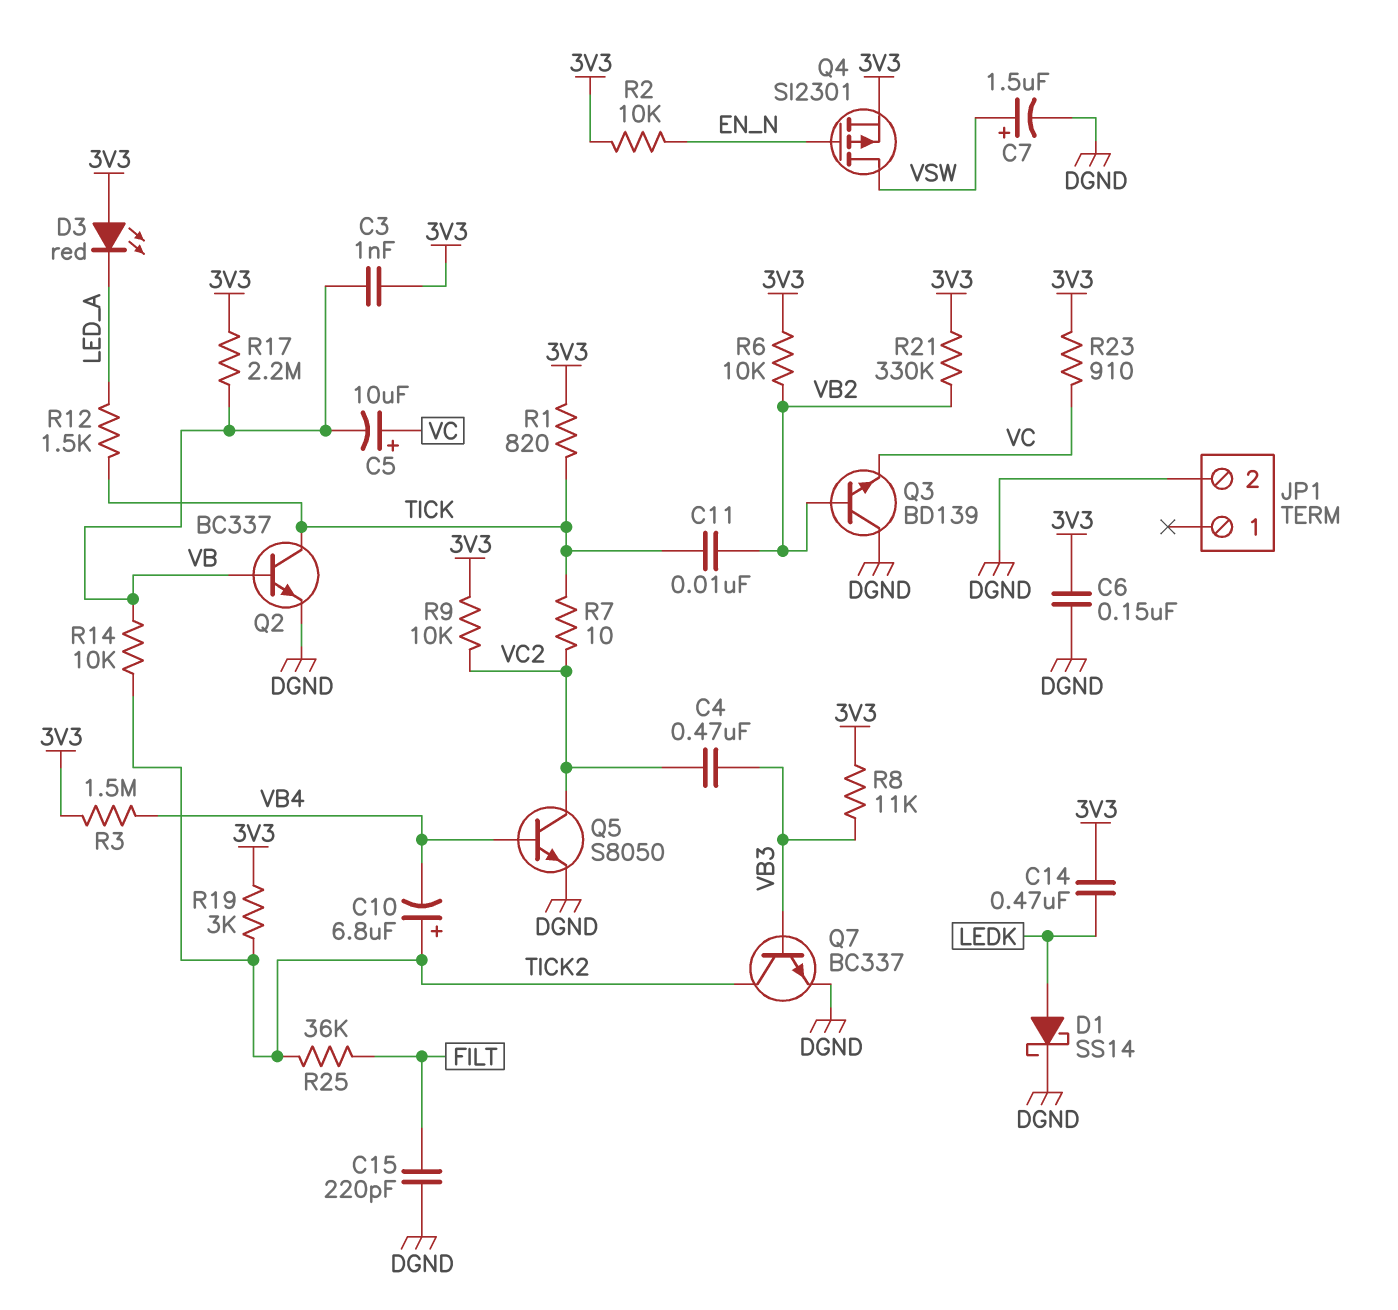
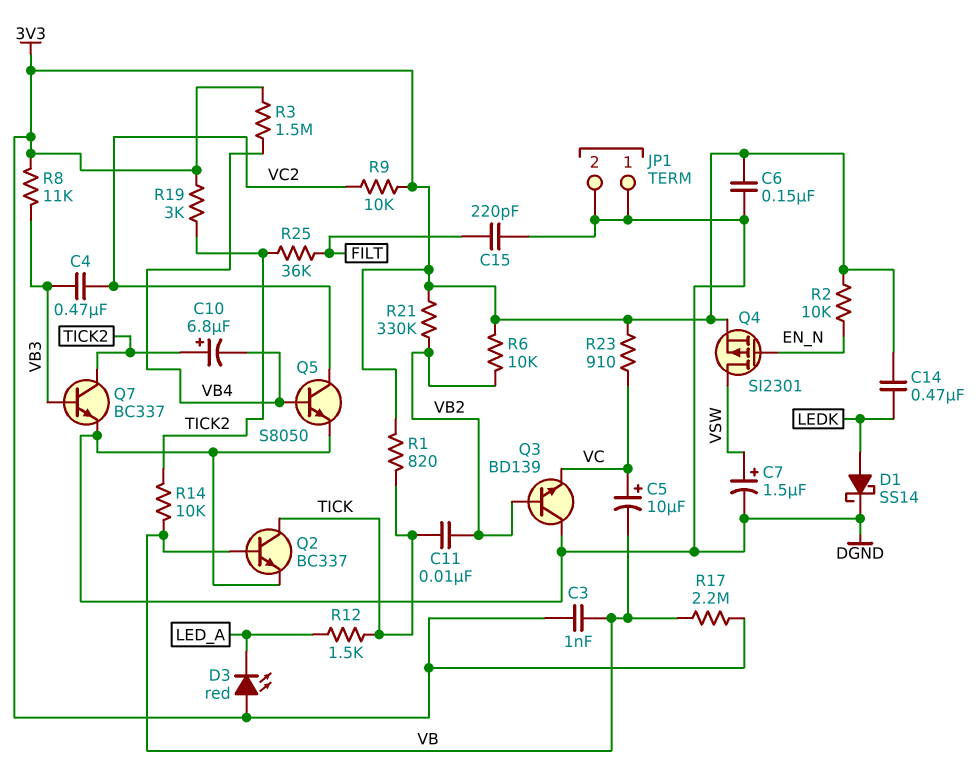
JP1 pin 1: none -> DGND
R7: 10 (TICK, VC2) -> none

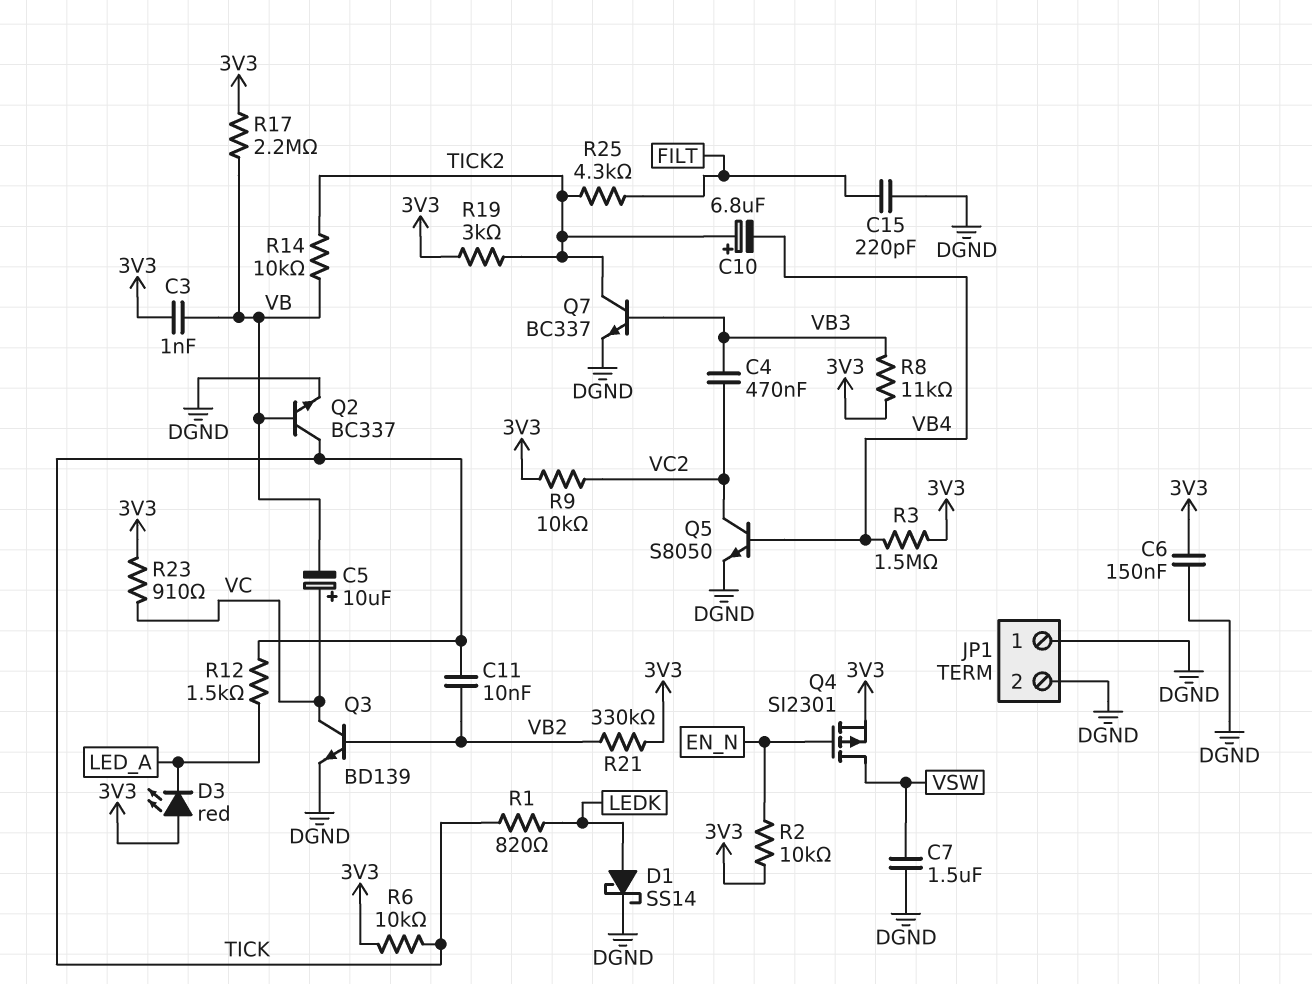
C7: 1.5uF (plus VSW, minus DGND) -> 1.5uF (DGND, VSW)
C14: 470nF (3V3, LEDK) -> none
Q3: NPN BD139 (B VB2, C DGND, E VC) -> NPN BD139 (B VB2, C VC, E DGND)
R1: 820 (3V3, TICK) -> 820 (LEDK, TICK)
R6: 10k (3V3, VB2) -> 10k (3V3, TICK)
R25: 36k (FILT, TICK2) -> 4.3k (FILT, TICK2)

